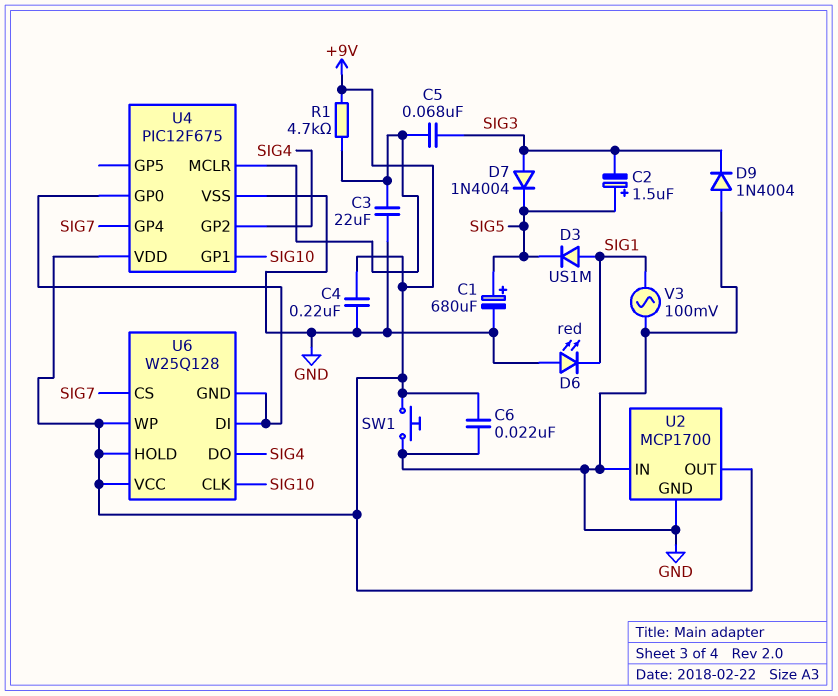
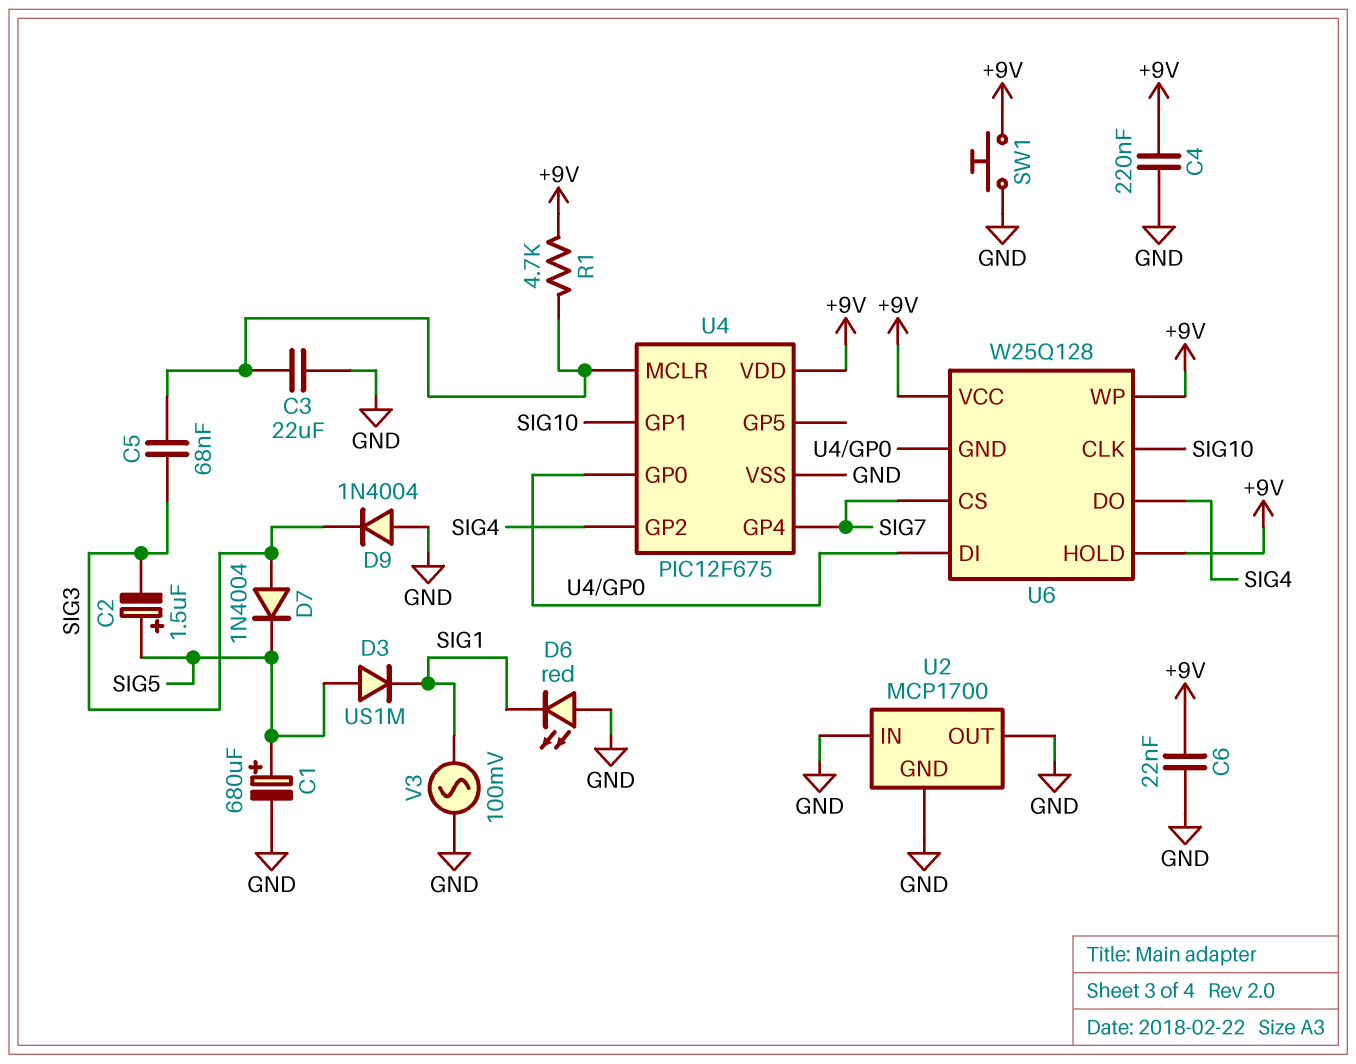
D3: diode US1M (A SIG1, K SIG5) -> diode US1M (A SIG5, K SIG1)
U2 pin OUT: +9V -> GND

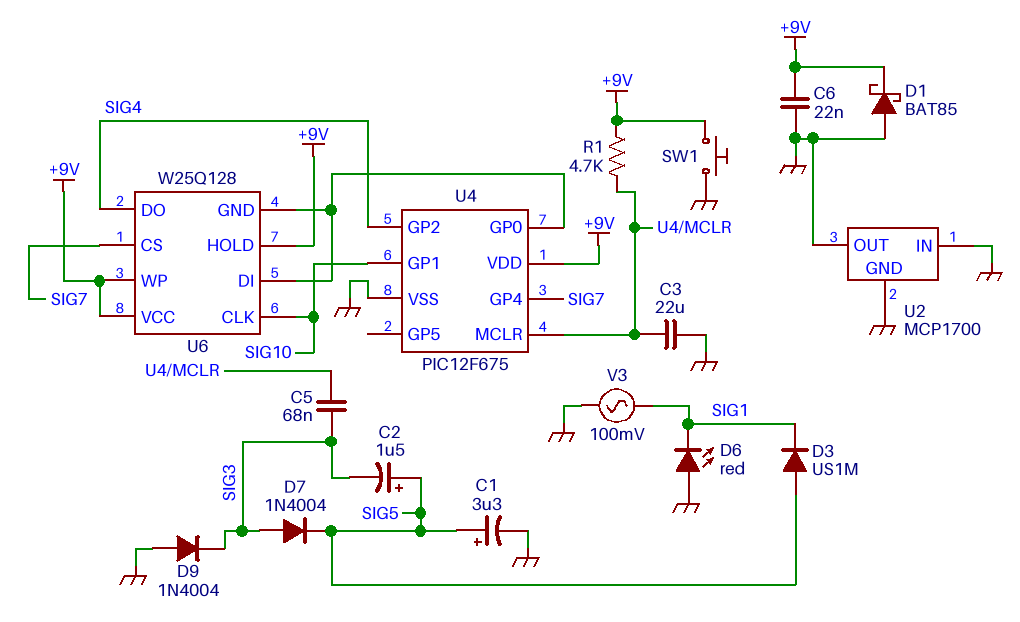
C1: 680uF (plus SIG5, minus GND) -> 3.3uF (plus SIG5, minus GND)
C4: 220nF (+9V, GND) -> none
D1: none -> schottky BAT85 (A GND, K +9V)

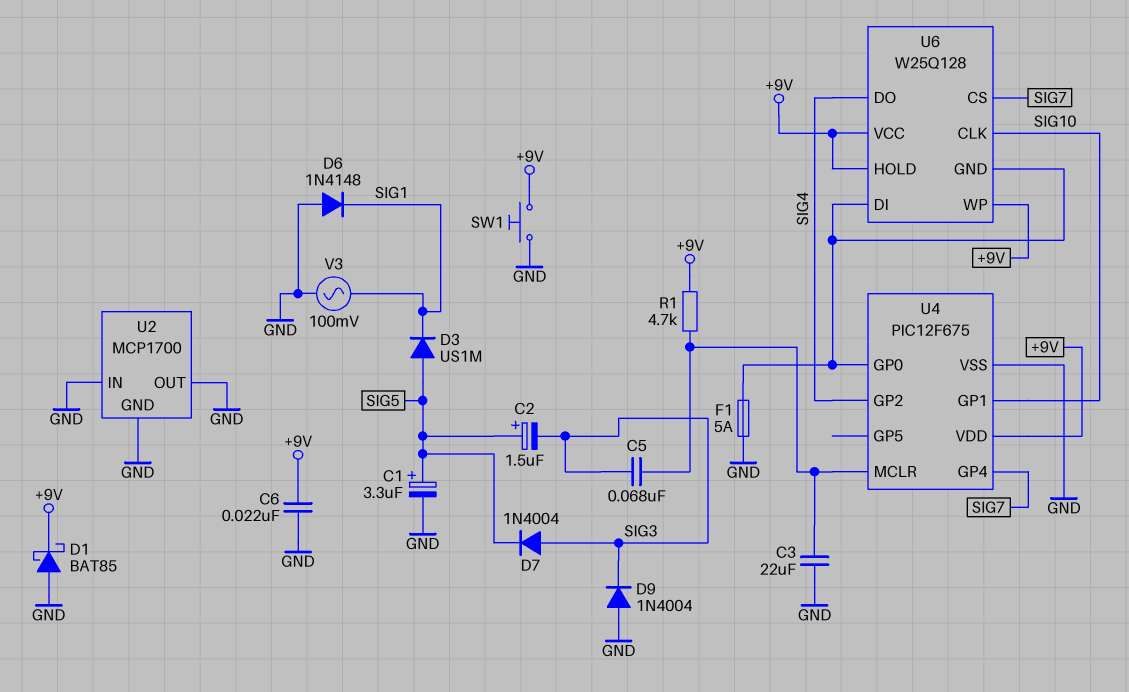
D6: LED red (A GND, K SIG1) -> diode 1N4148 (A GND, K SIG1)
F1: none -> 5A (GND, U4/GP0)

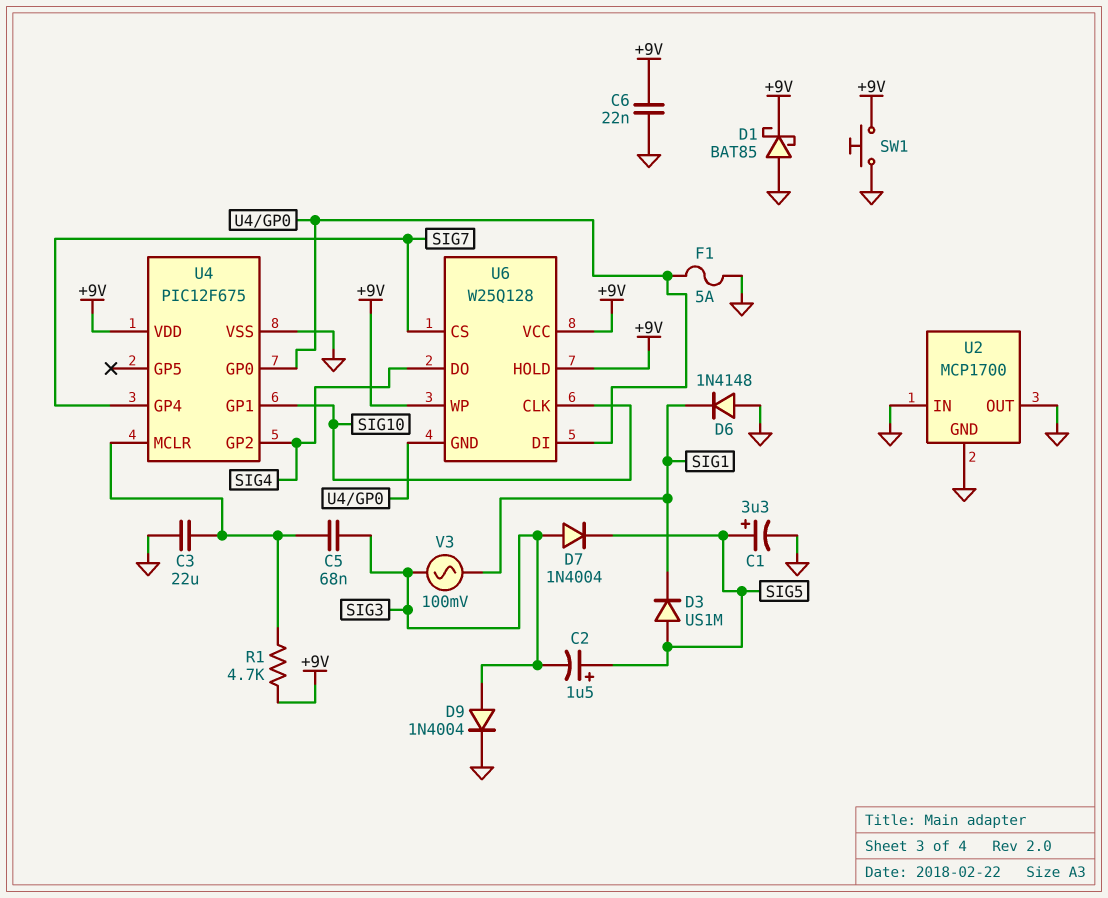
D9: diode 1N4004 (A GND, K SIG3) -> diode 1N4004 (A SIG3, K GND)
V3: AC 100mV (GND, SIG1) -> AC 100mV (SIG1, SIG3)

